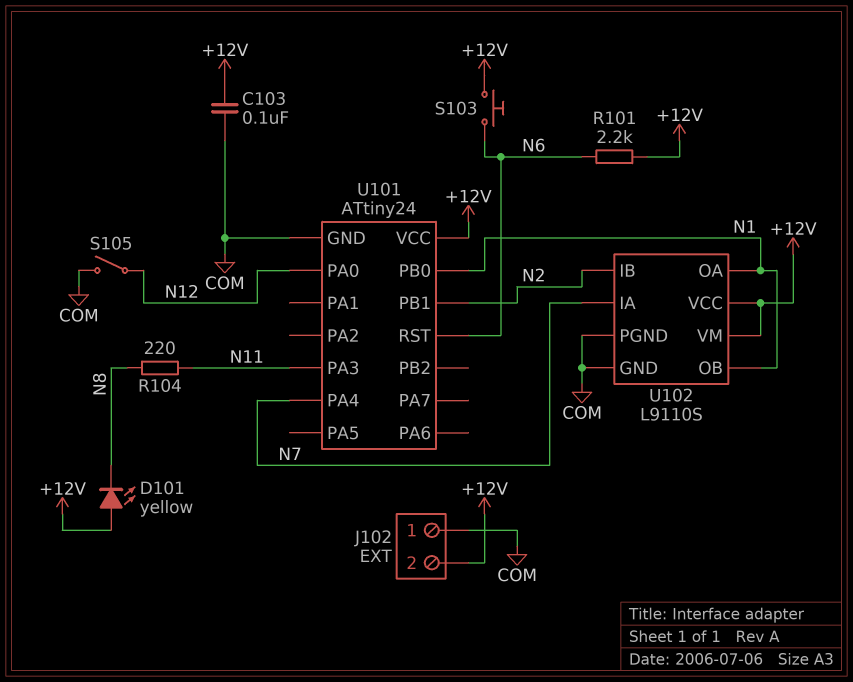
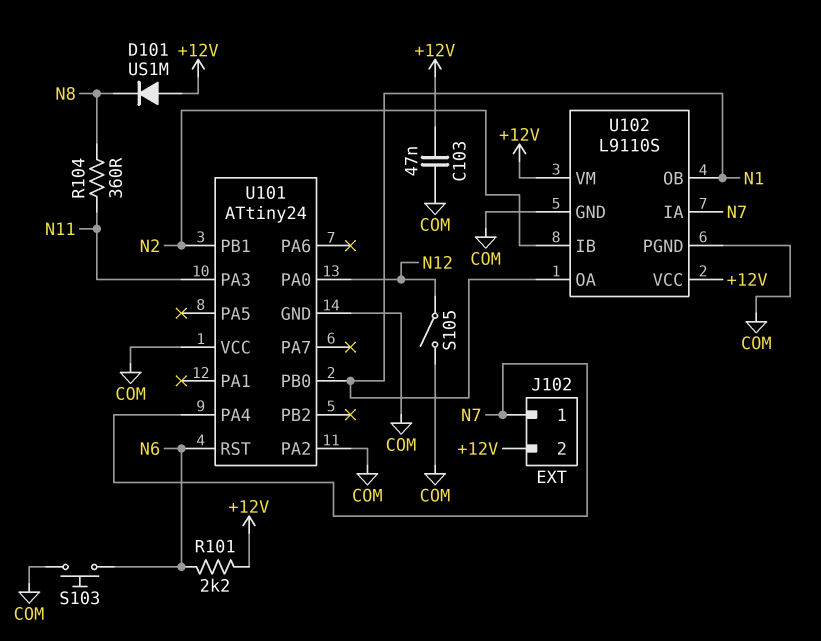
C103: 100nF (+12V, COM) -> 47nF (+12V, COM)
D101: LED yellow (A +12V, K N8) -> diode US1M (A +12V, K N8)
J102 pin 1: COM -> N7
R104: 220 (N8, N11) -> 360 (N8, N11)
S103: button (+12V, N6) -> button (COM, N6)
U101 pin PA2: none -> COM
U101 pin VCC: +12V -> COM

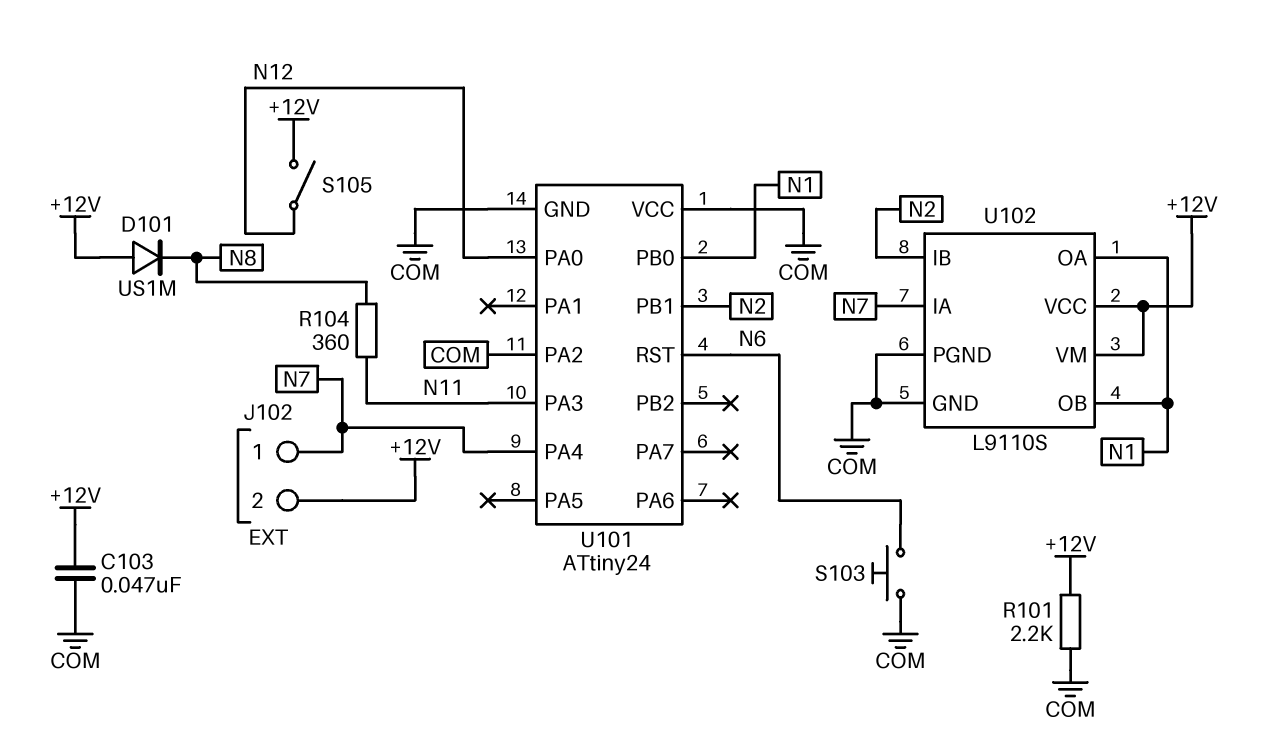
R101: 2.2k (+12V, N6) -> 2.2k (+12V, COM)
S105: switch (COM, N12) -> switch (+12V, N12)

